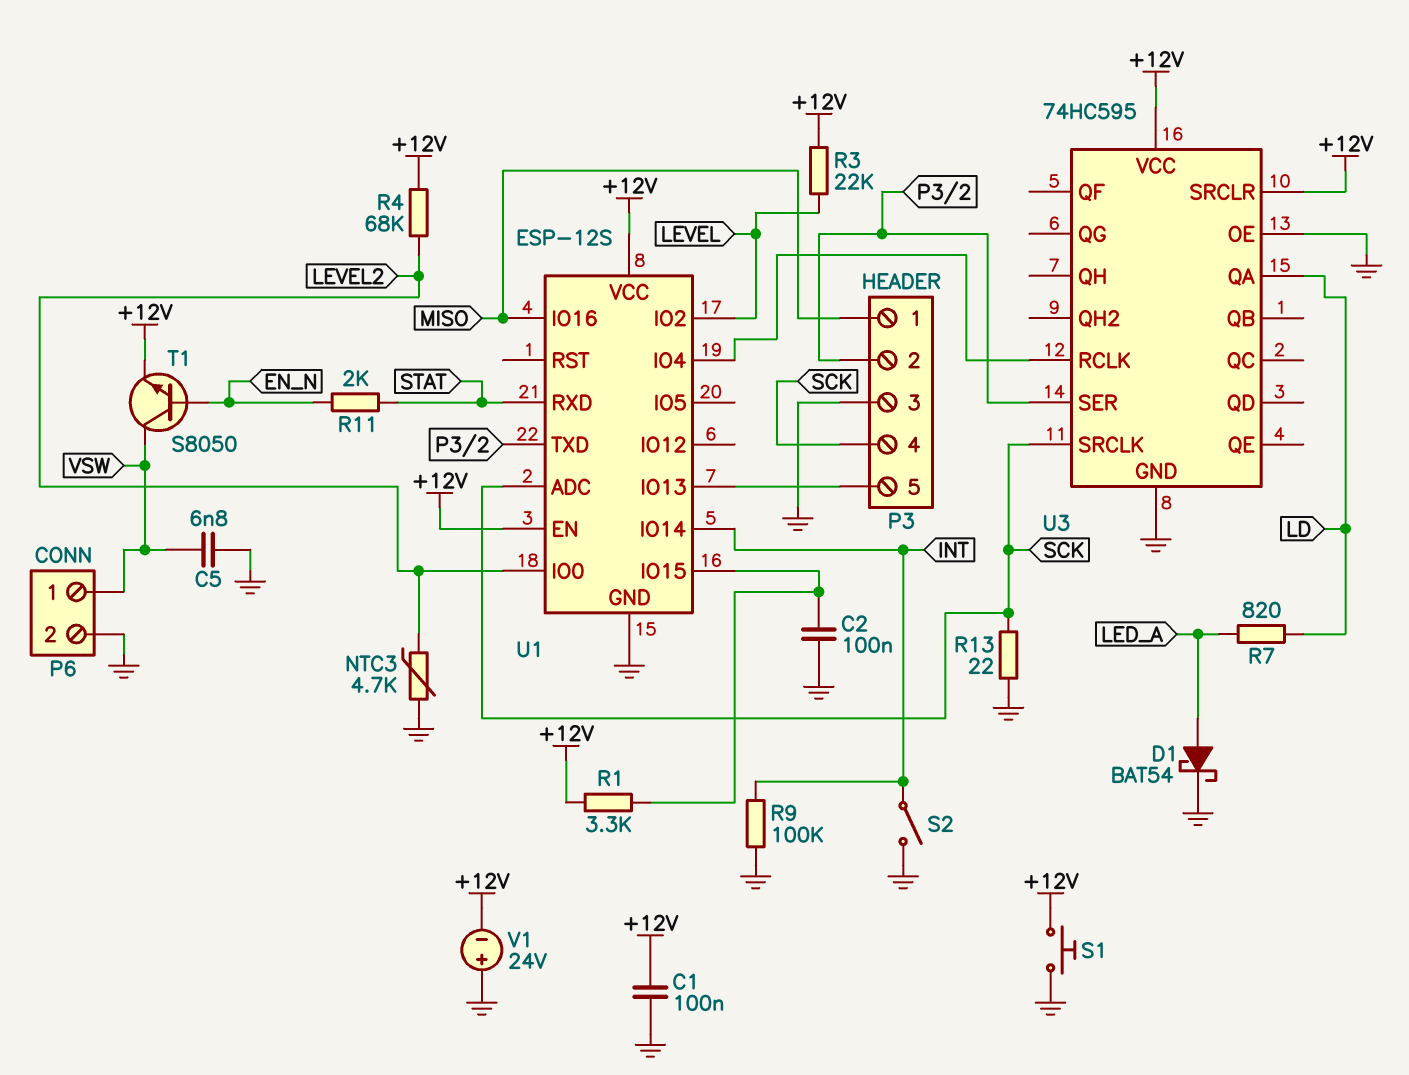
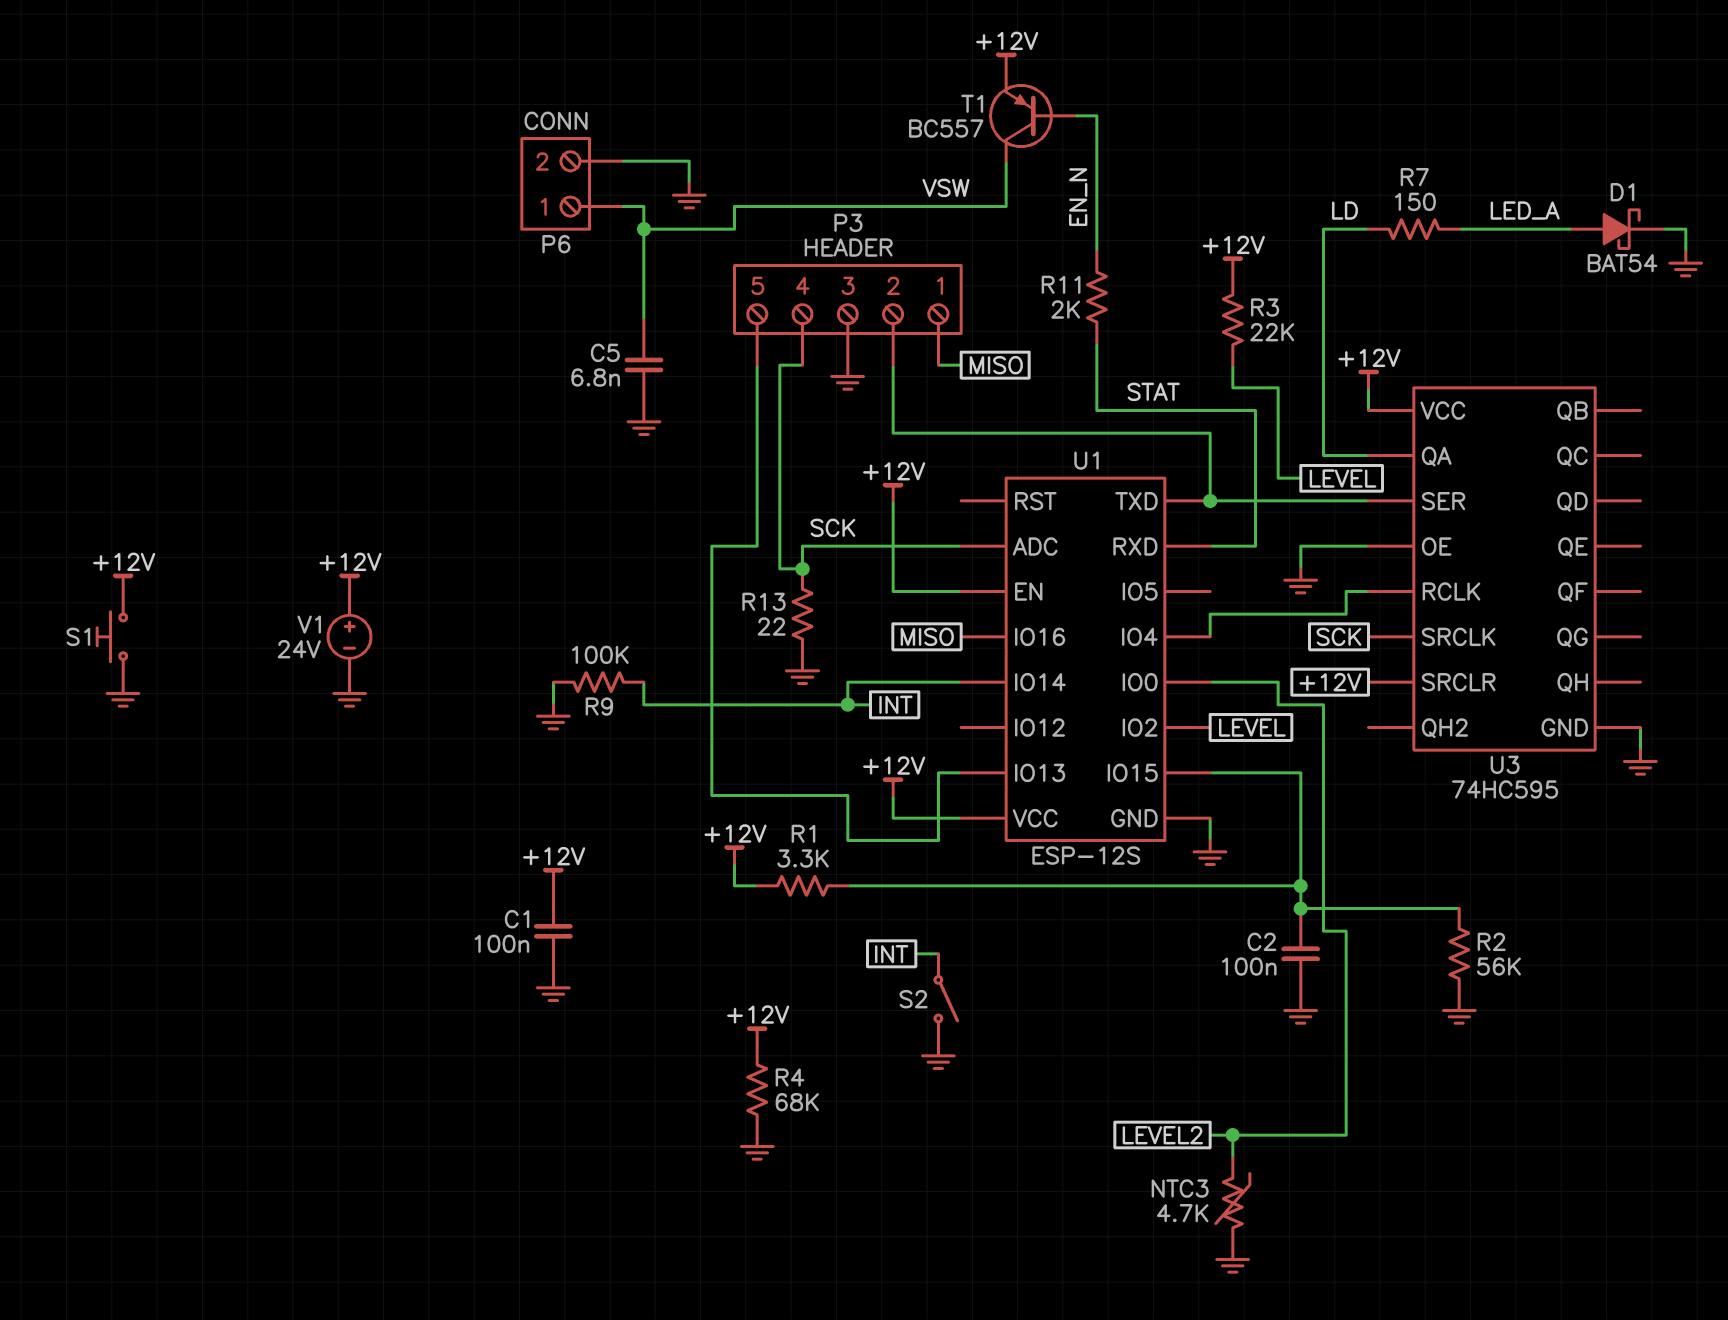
R2: none -> 56k (GND, U1/IO15)
R4: 68k (+12V, LEVEL2) -> 68k (+12V, GND)
R7: 820 (LD, LED_A) -> 150 (LD, LED_A)
T1: NPN S8050 (B EN_N, C VSW, E +12V) -> PNP BC557 (B EN_N, C VSW, E +12V)
V1: 24V (plus GND, minus +12V) -> 24V (plus +12V, minus GND)

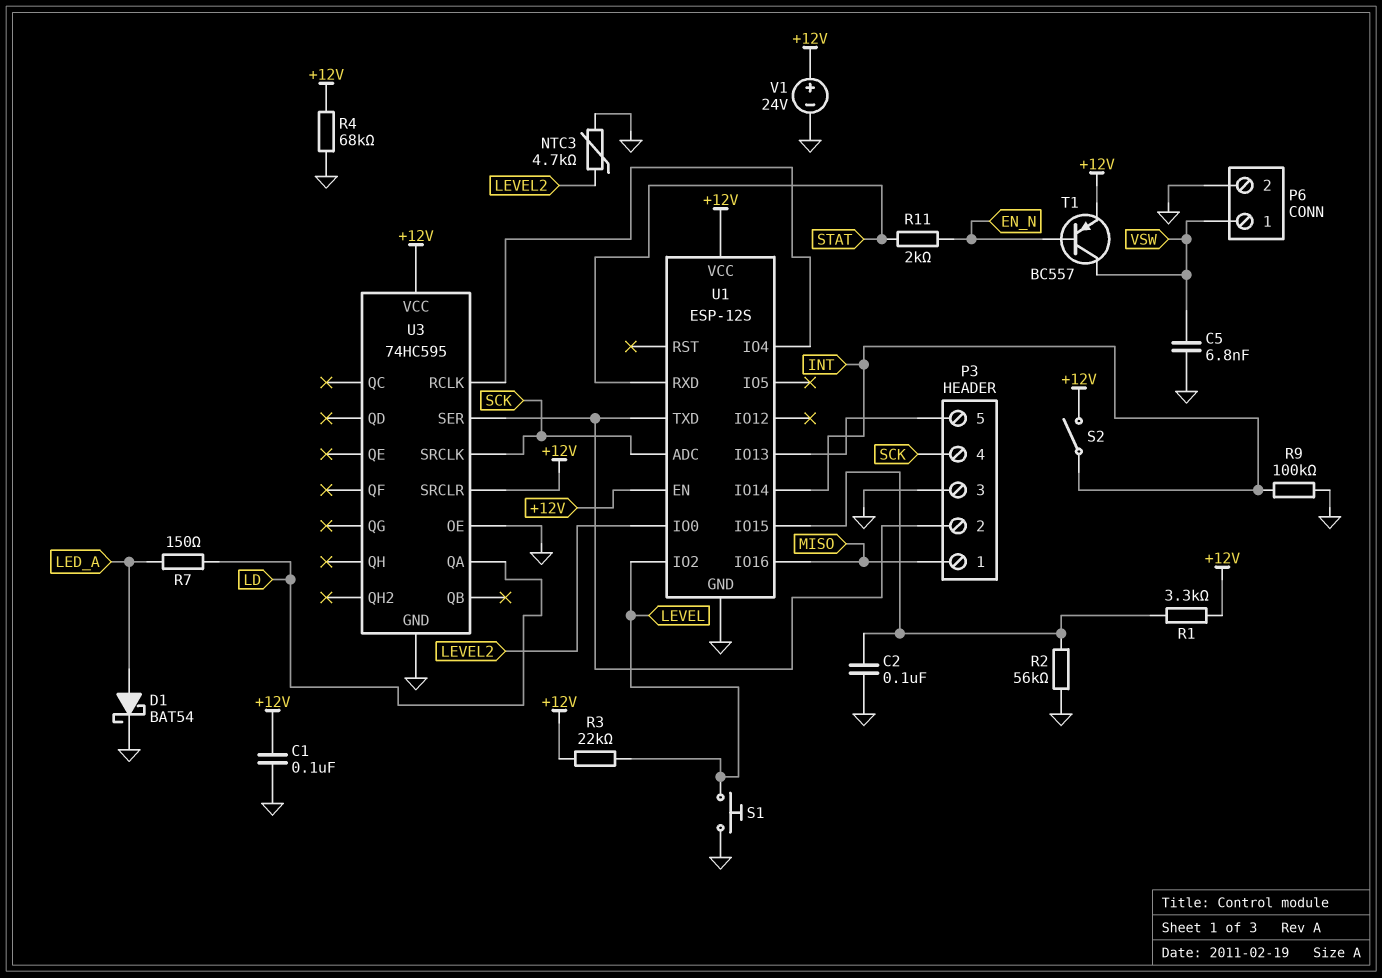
R13: 22 (GND, SCK) -> none
S1: button (+12V, GND) -> button (GND, LEVEL)
S2: switch (GND, INT) -> switch (+12V, INT)

